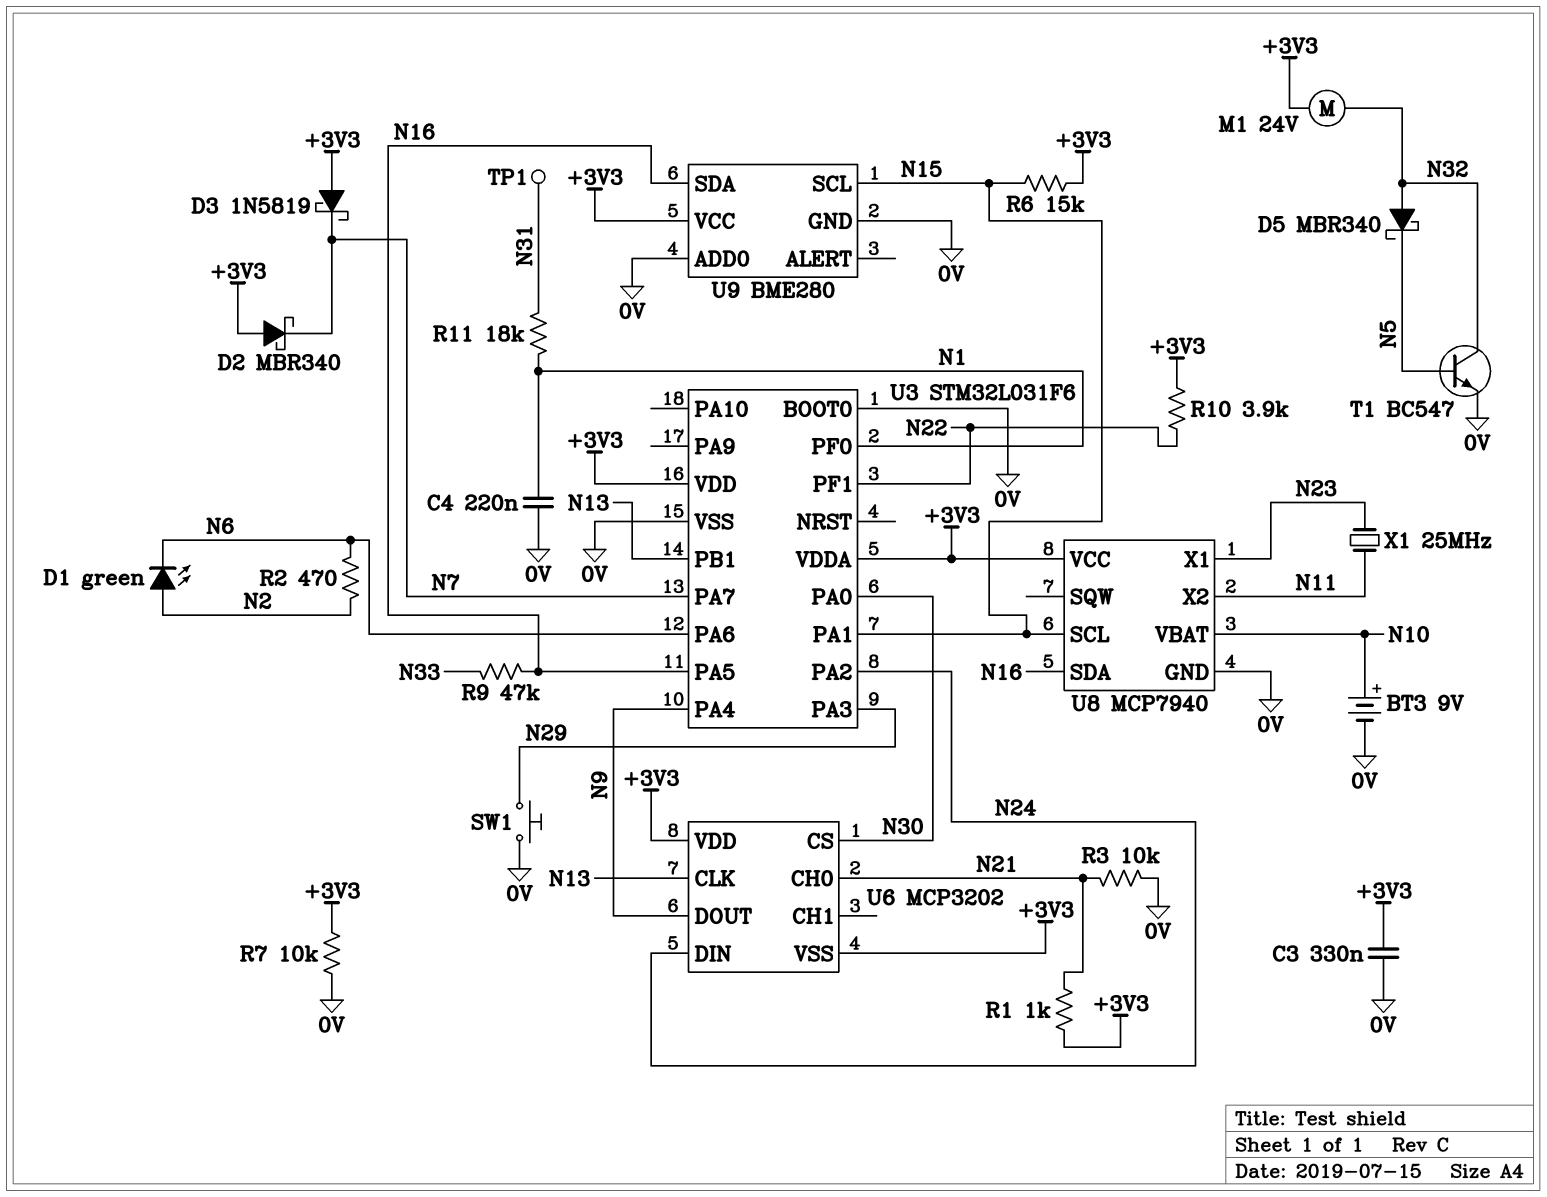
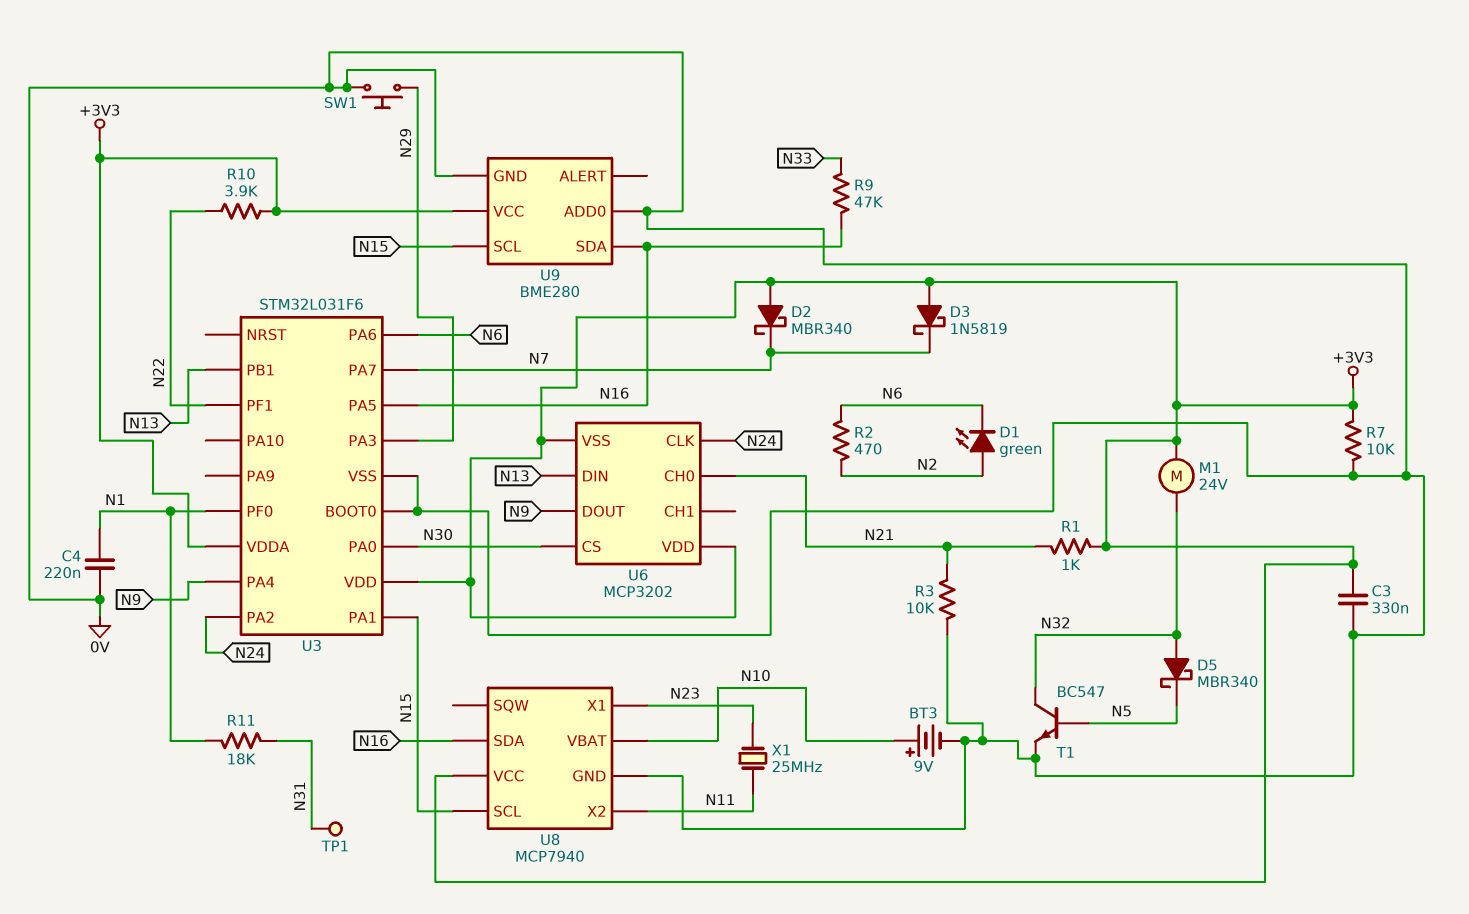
R6: 15k (+3V3, N15) -> none
U6 pin CLK: N13 -> N24
U6 pin DIN: N24 -> N13

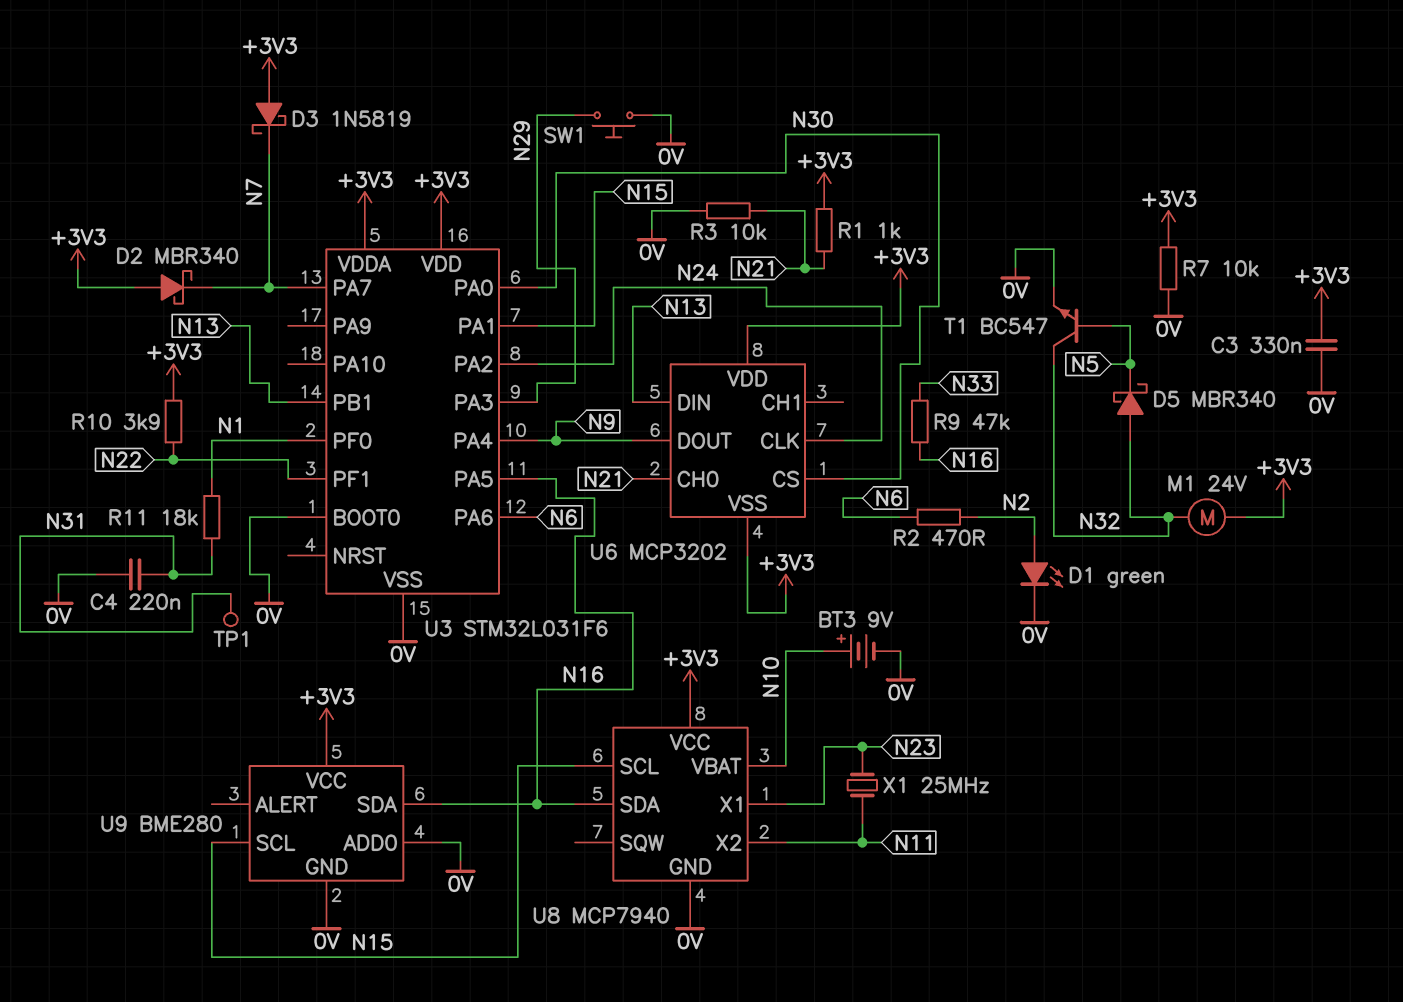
C4: 220nF (0V, N1) -> 220nF (0V, N31)
D1: LED green (A N2, K N6) -> LED green (A N2, K 0V)

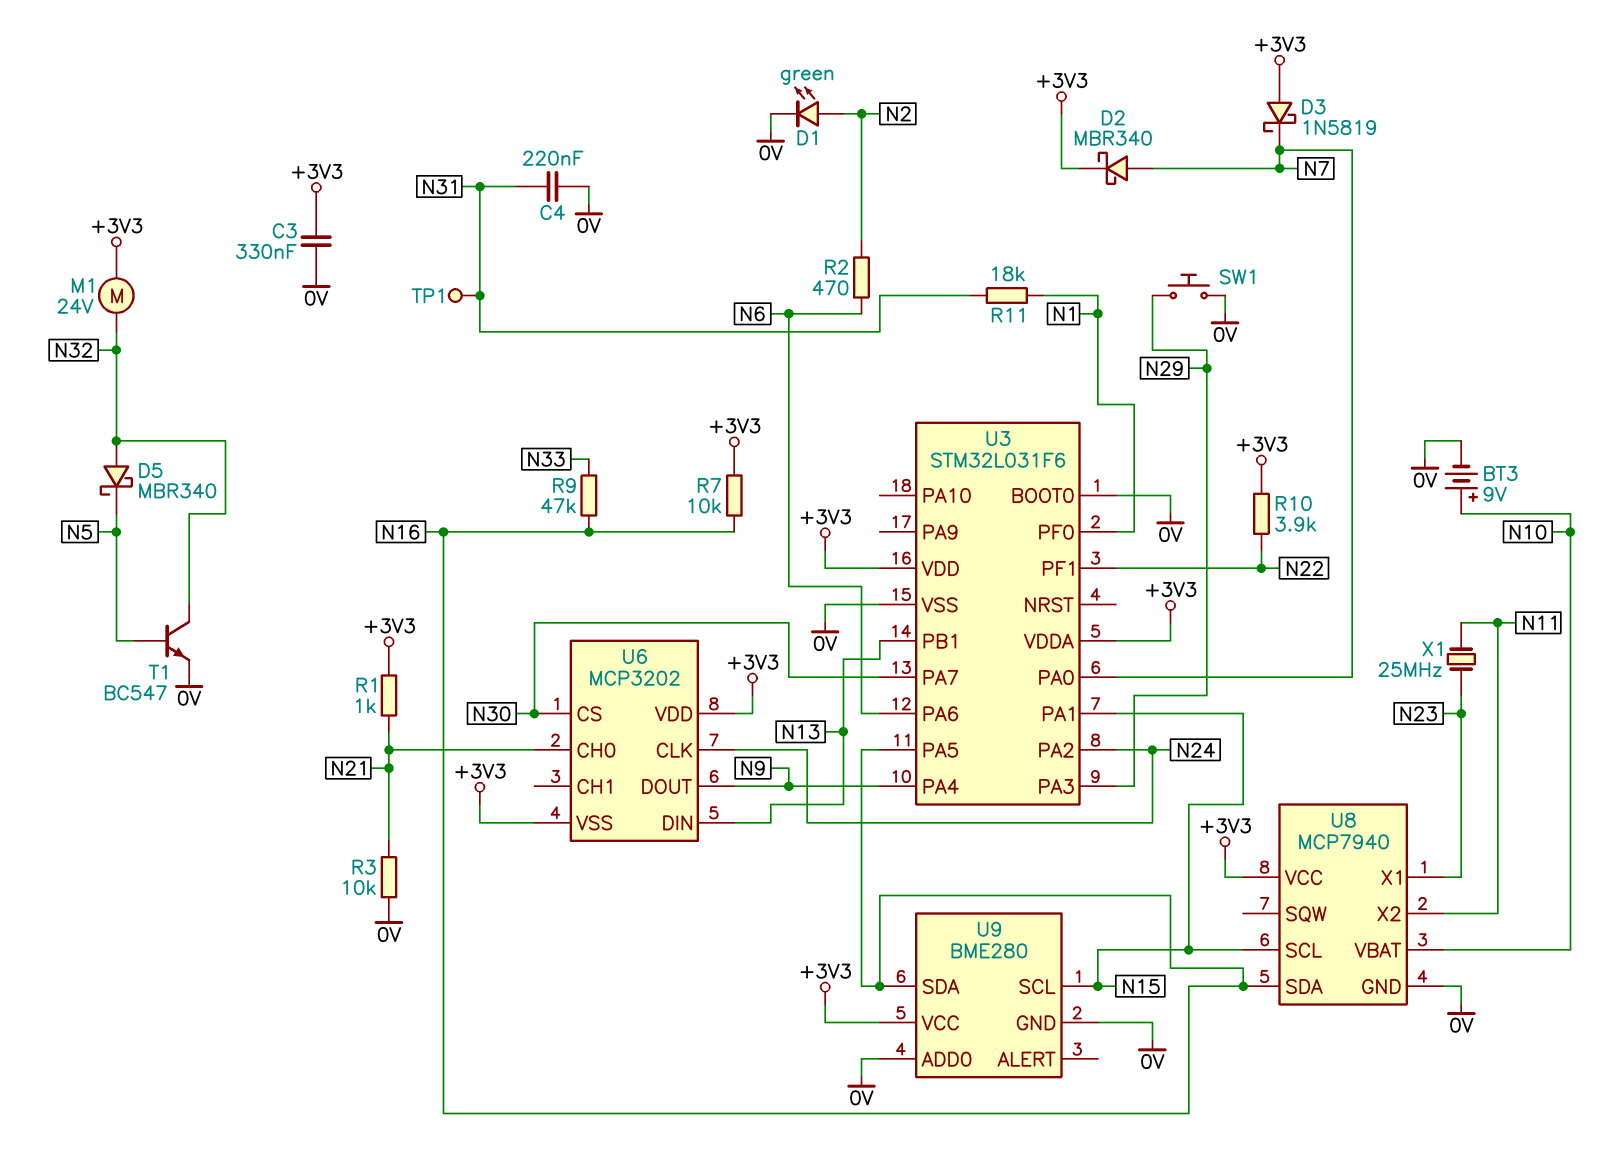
D2: schottky MBR340 (A +3V3, K N7) -> schottky MBR340 (A N7, K +3V3)
R7: 10k (+3V3, 0V) -> 10k (+3V3, N16)
U3 pin PA0: N30 -> N7
U3 pin PA7: N7 -> N30

